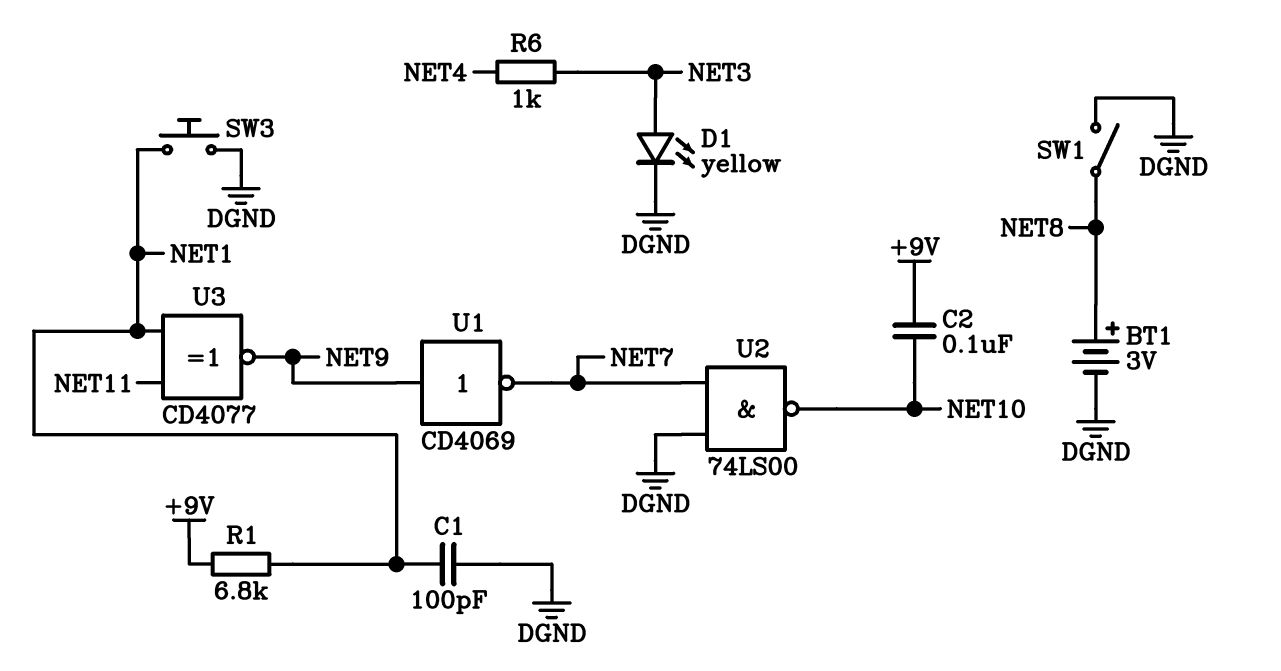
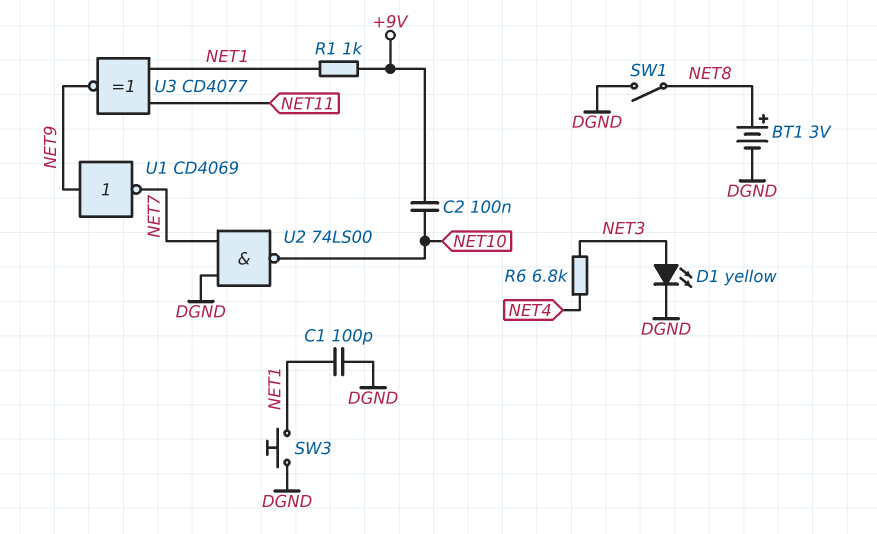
R1: 6.8k (+9V, NET1) -> 1k (+9V, NET1)
R6: 1k (NET3, NET4) -> 6.8k (NET3, NET4)

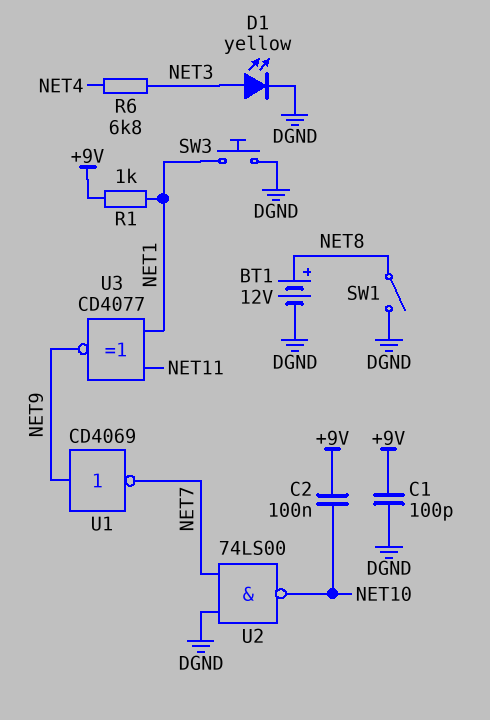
BT1: 3V (plus NET8, minus DGND) -> 12V (plus NET8, minus DGND)
C1: 100pF (DGND, NET1) -> 100pF (+9V, DGND)

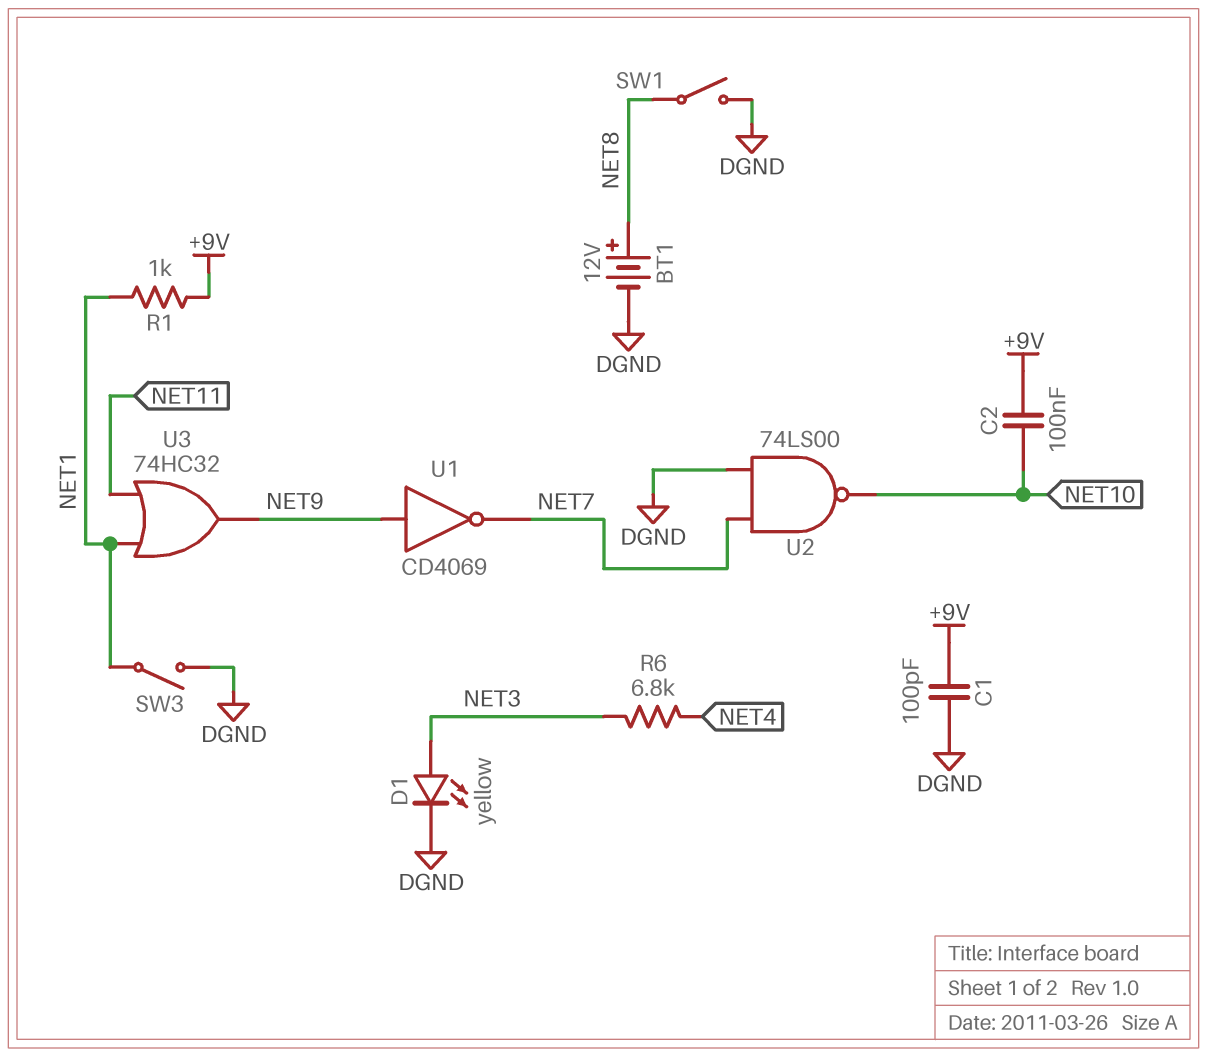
SW3: button (DGND, NET1) -> switch (DGND, NET1)
U3: XNOR CD4077 (in NET1, in NET11, out NET9) -> OR 74HC32 (in NET1, in NET11, out NET9)

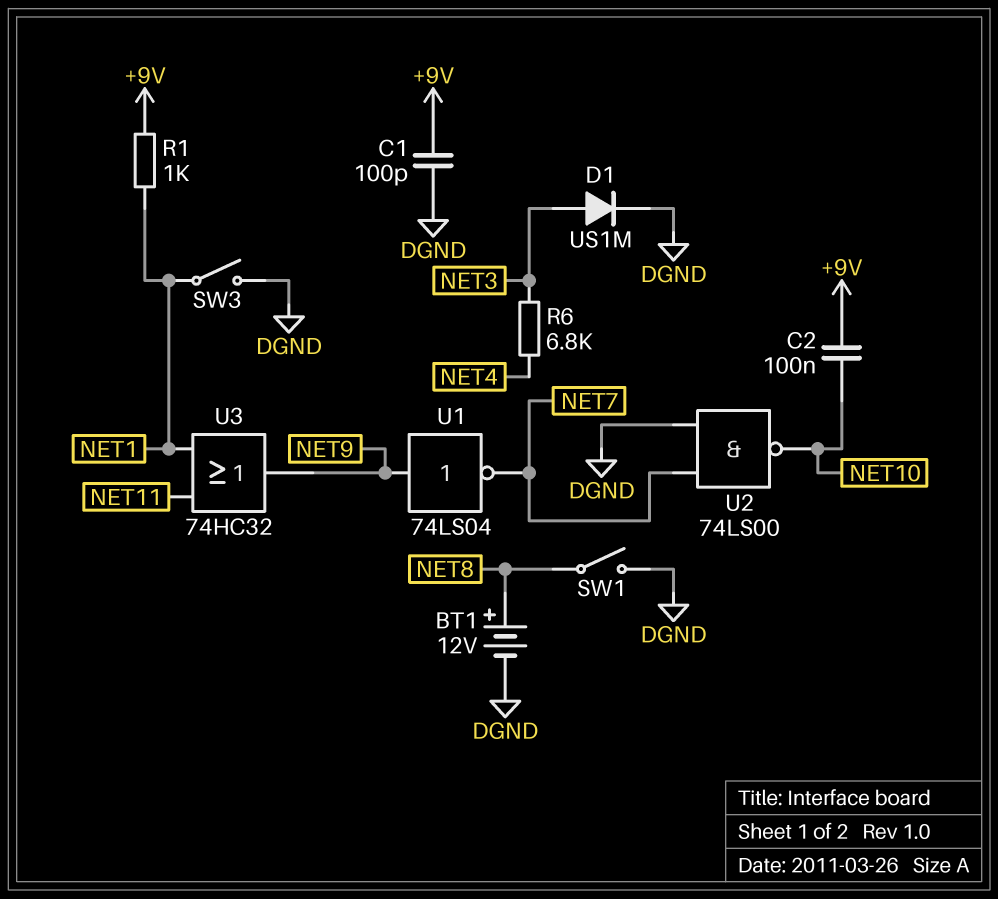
D1: LED yellow (A NET3, K DGND) -> diode US1M (A NET3, K DGND)
U1: NOT CD4069 (in NET9, out NET7) -> NOT 74LS04 (in NET9, out NET7)

